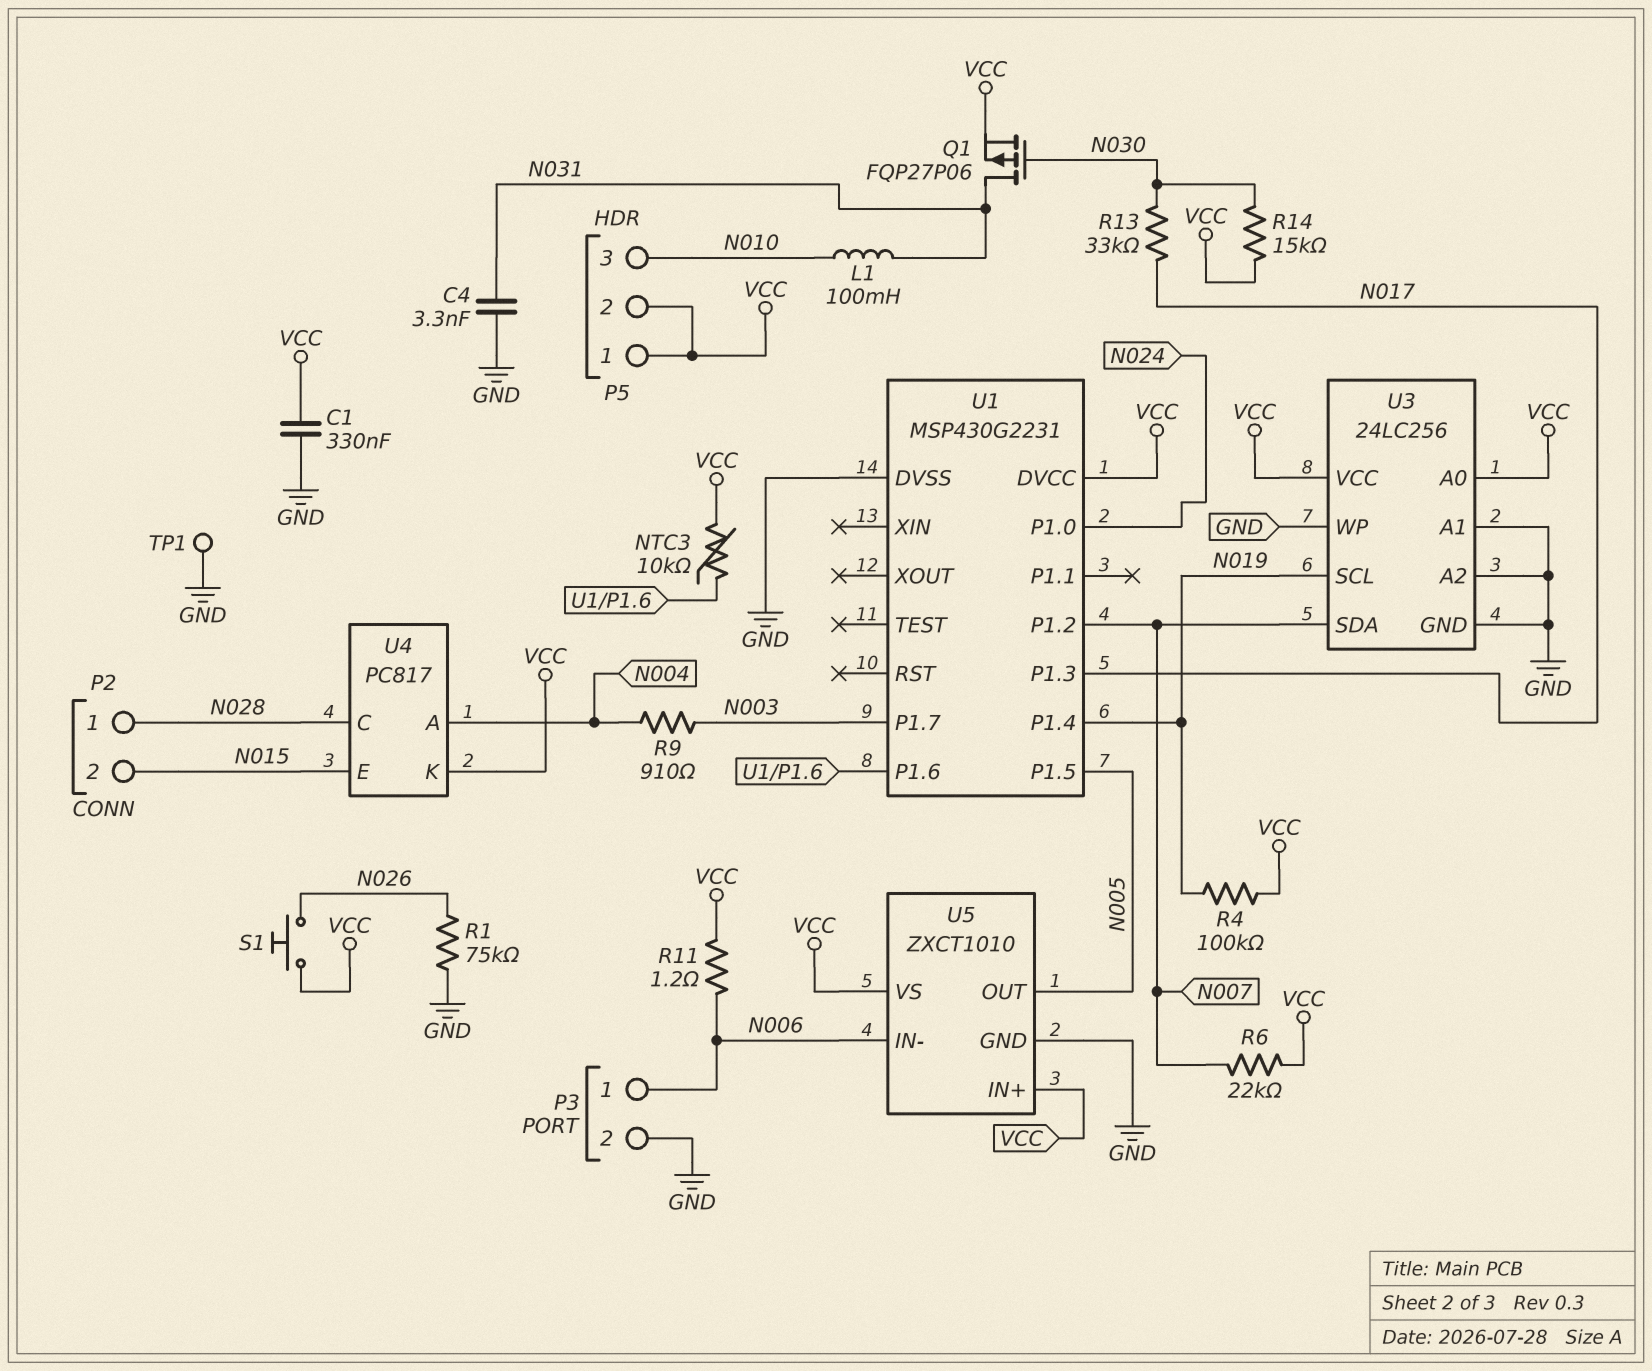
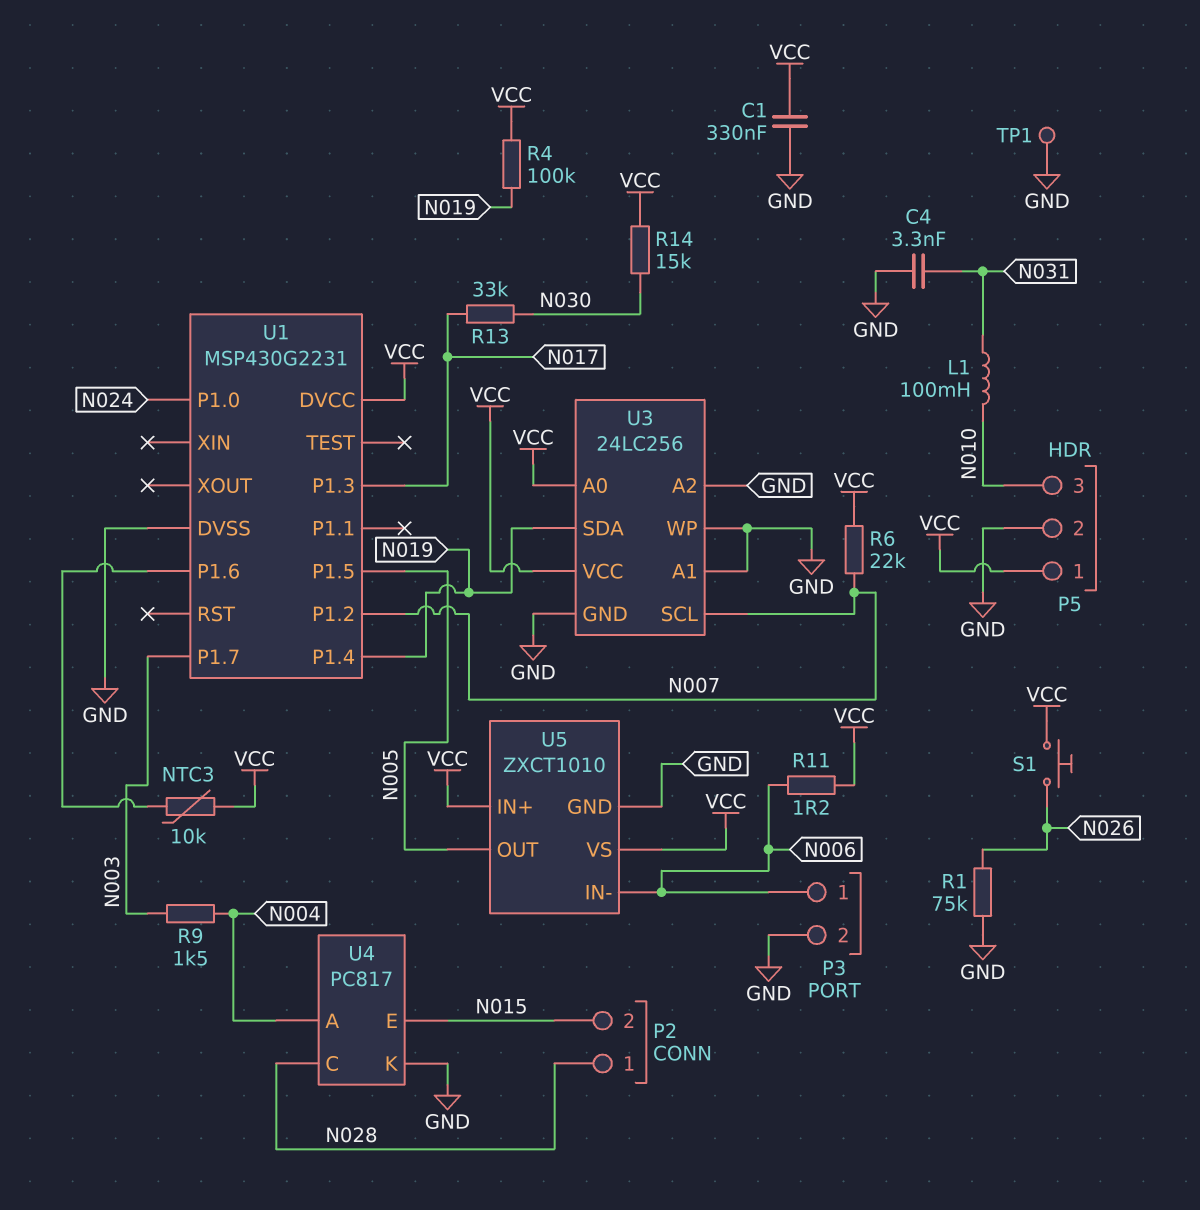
P5 pin 2: VCC -> GND
Q1: PMOS FQP27P06 (G N030, D N031, S VCC) -> none
R9: 910 (N003, N004) -> 1.5k (N003, N004)
U3 pin SCL: N019 -> N007
U3 pin SDA: N007 -> N019
U4 pin K: VCC -> GND

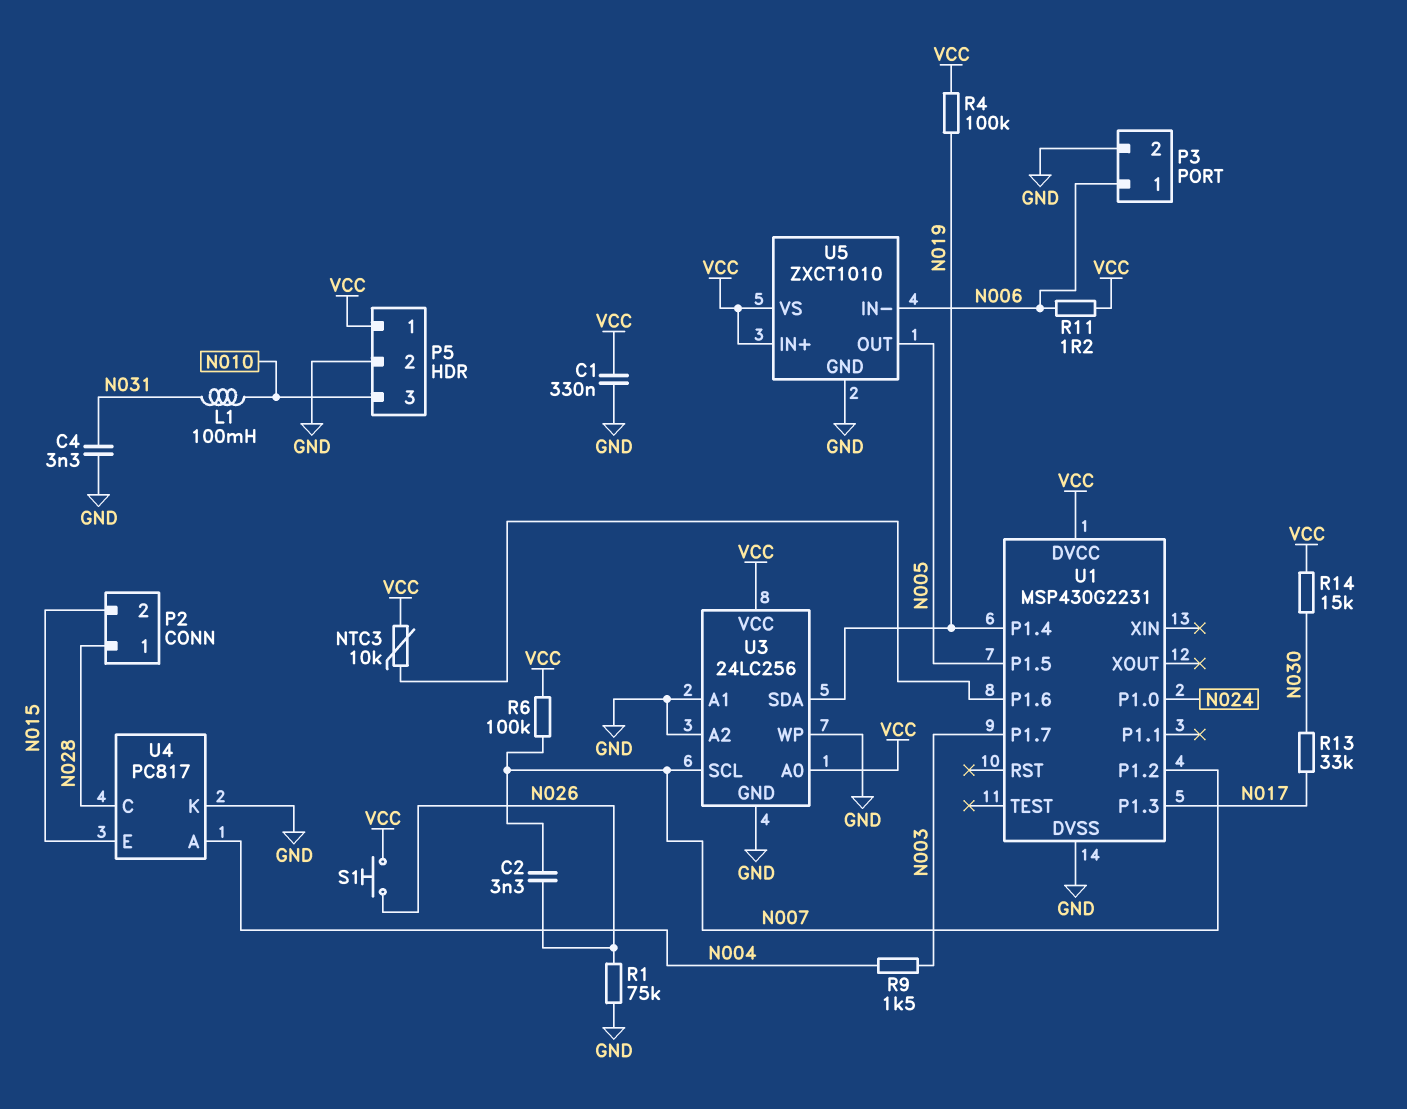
C2: none -> 3.3nF (N007, N026)
R6: 22k (N007, VCC) -> 100k (N007, VCC)
TP1: test point (GND) -> none

